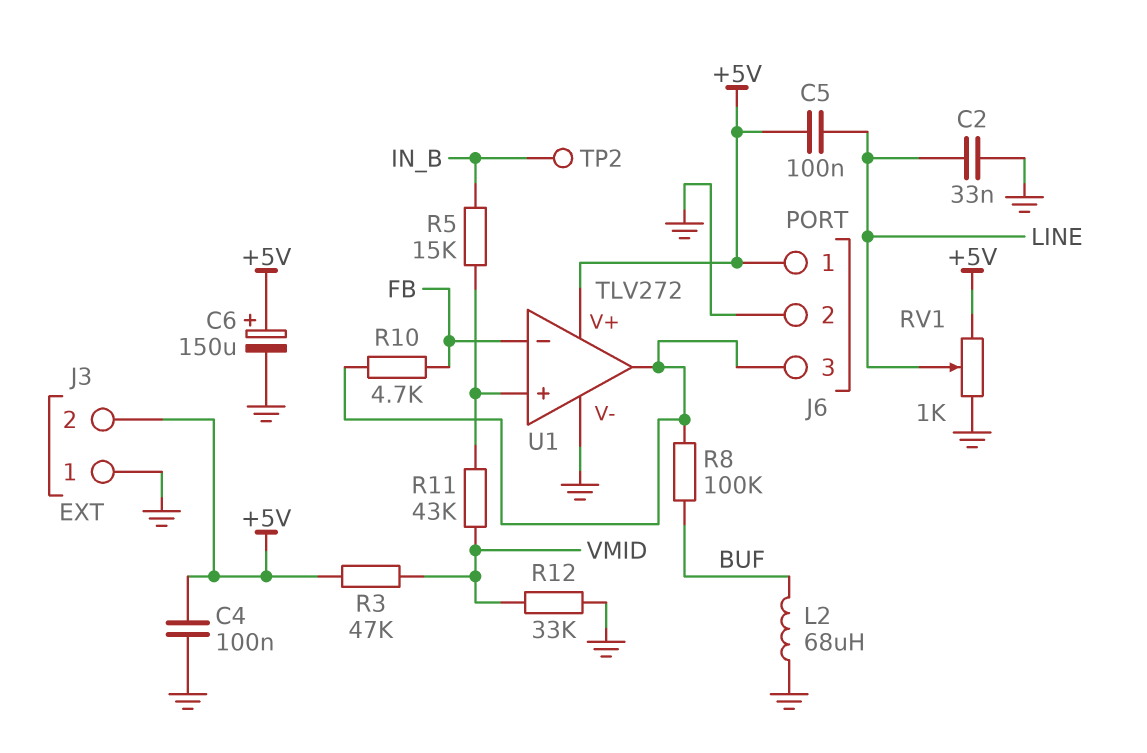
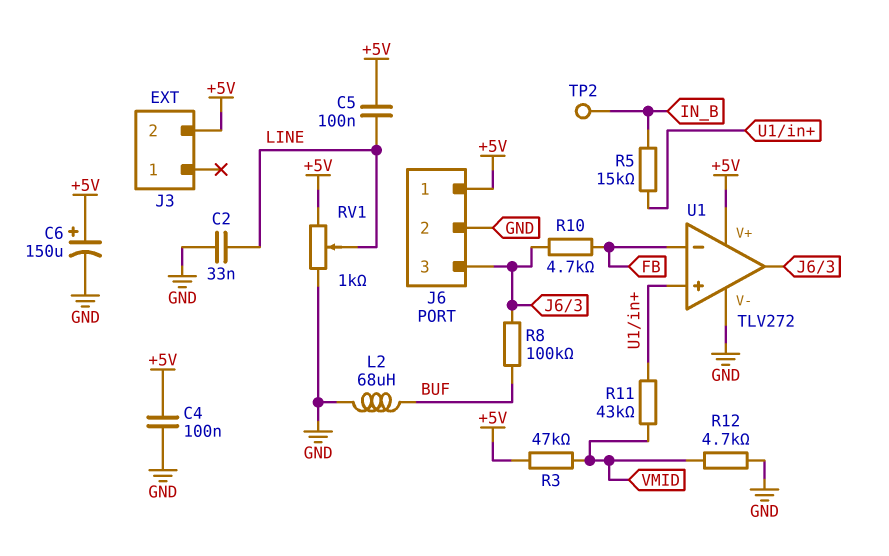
J3 pin 1: GND -> none
R12: 33k (GND, VMID) -> 4.7k (GND, VMID)

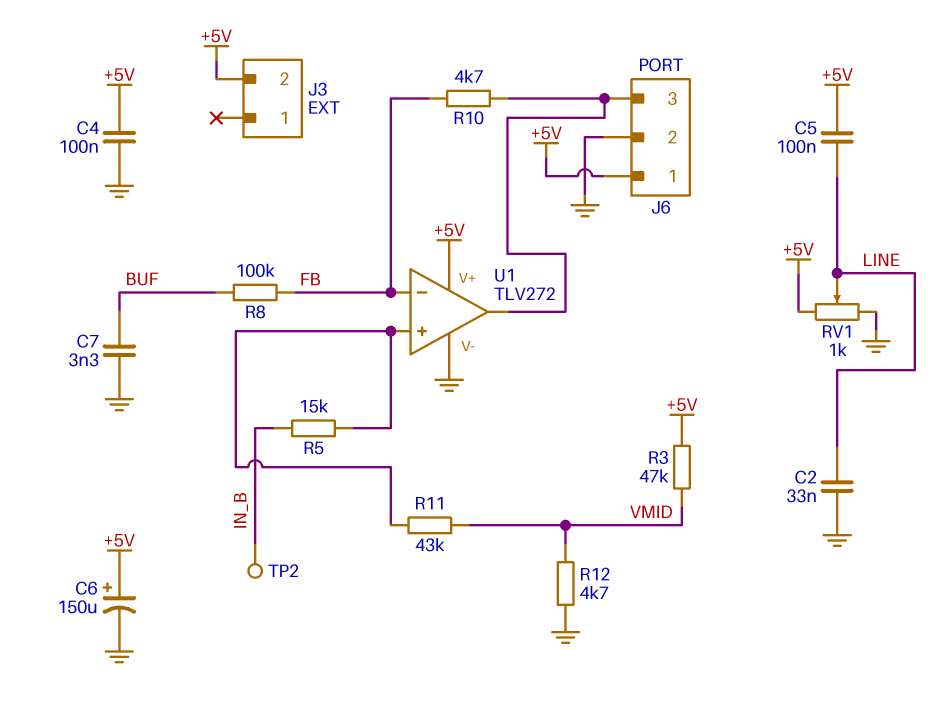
C7: none -> 3.3nF (BUF, GND)
L2: 68uH (BUF, GND) -> none
R8: 100k (BUF, J6/3) -> 100k (BUF, FB)

